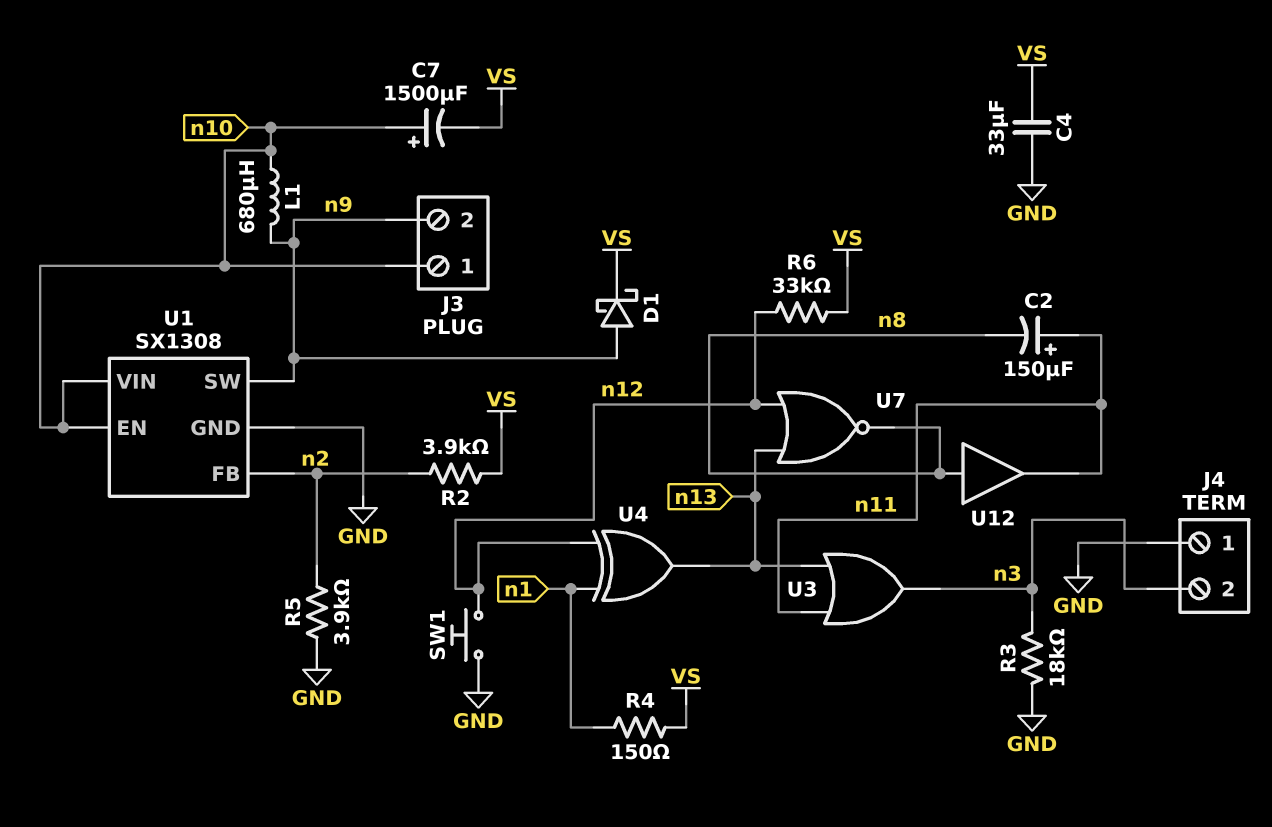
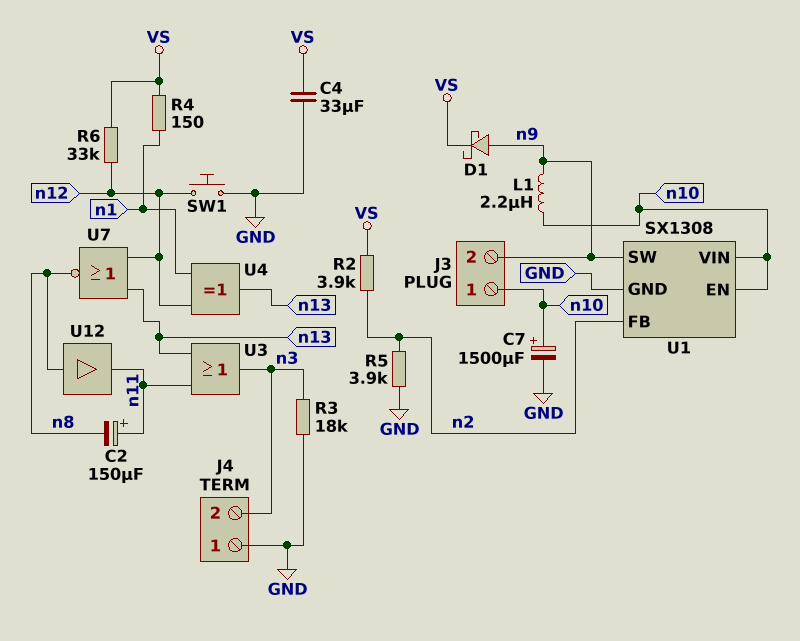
C7: 1500uF (plus n10, minus VS) -> 1500uF (plus n10, minus GND)
L1: 680uH (n9, n10) -> 2.2uH (n9, n10)

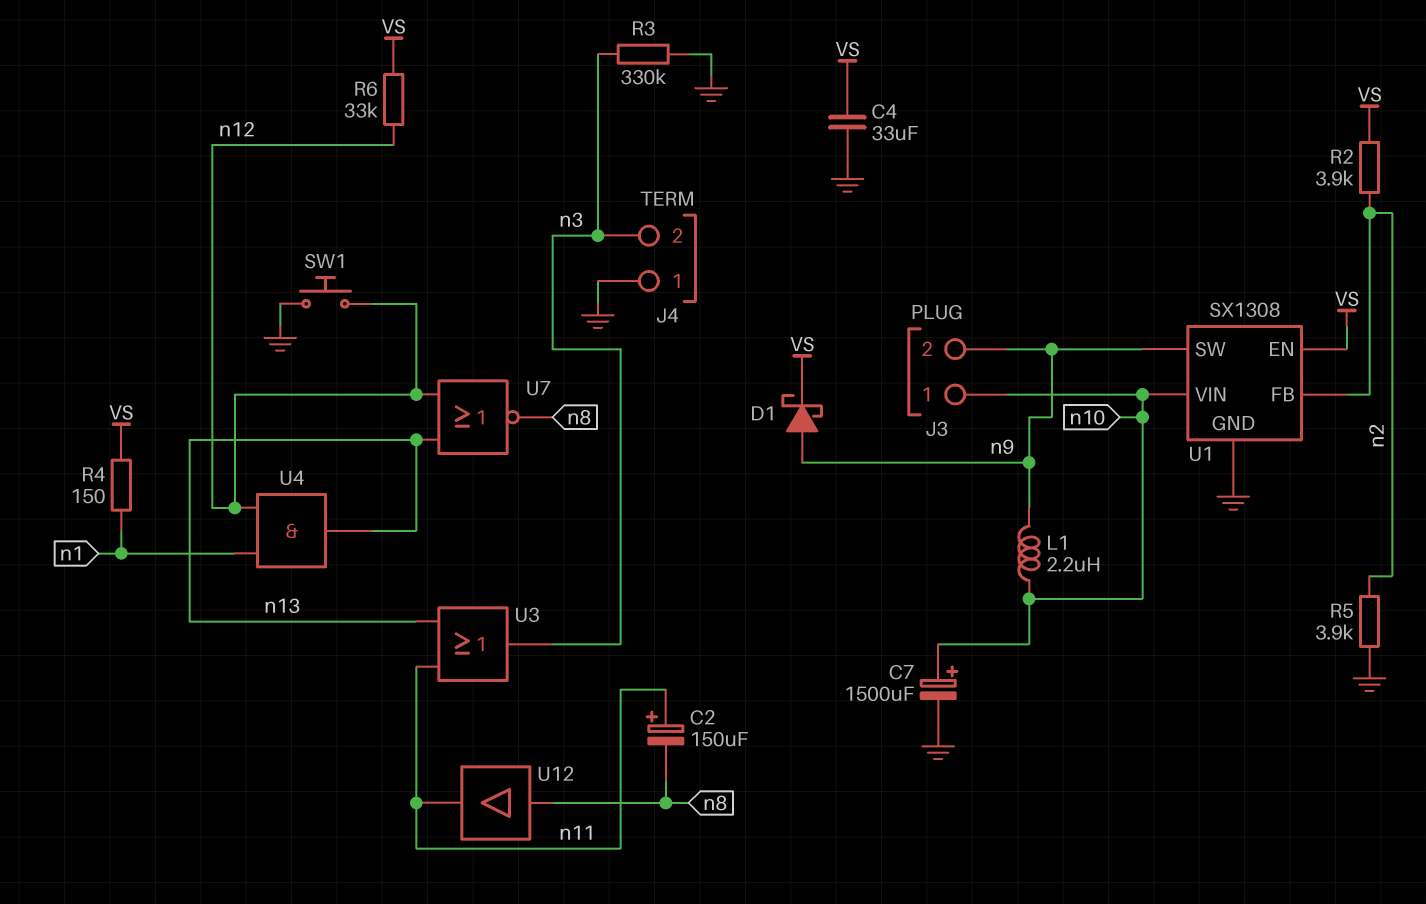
R3: 18k (GND, n3) -> 330k (GND, n3)
U1 pin EN: n10 -> VS
U4: XOR (in n1, in n12, out n13) -> AND (in n1, in n12, out n13)

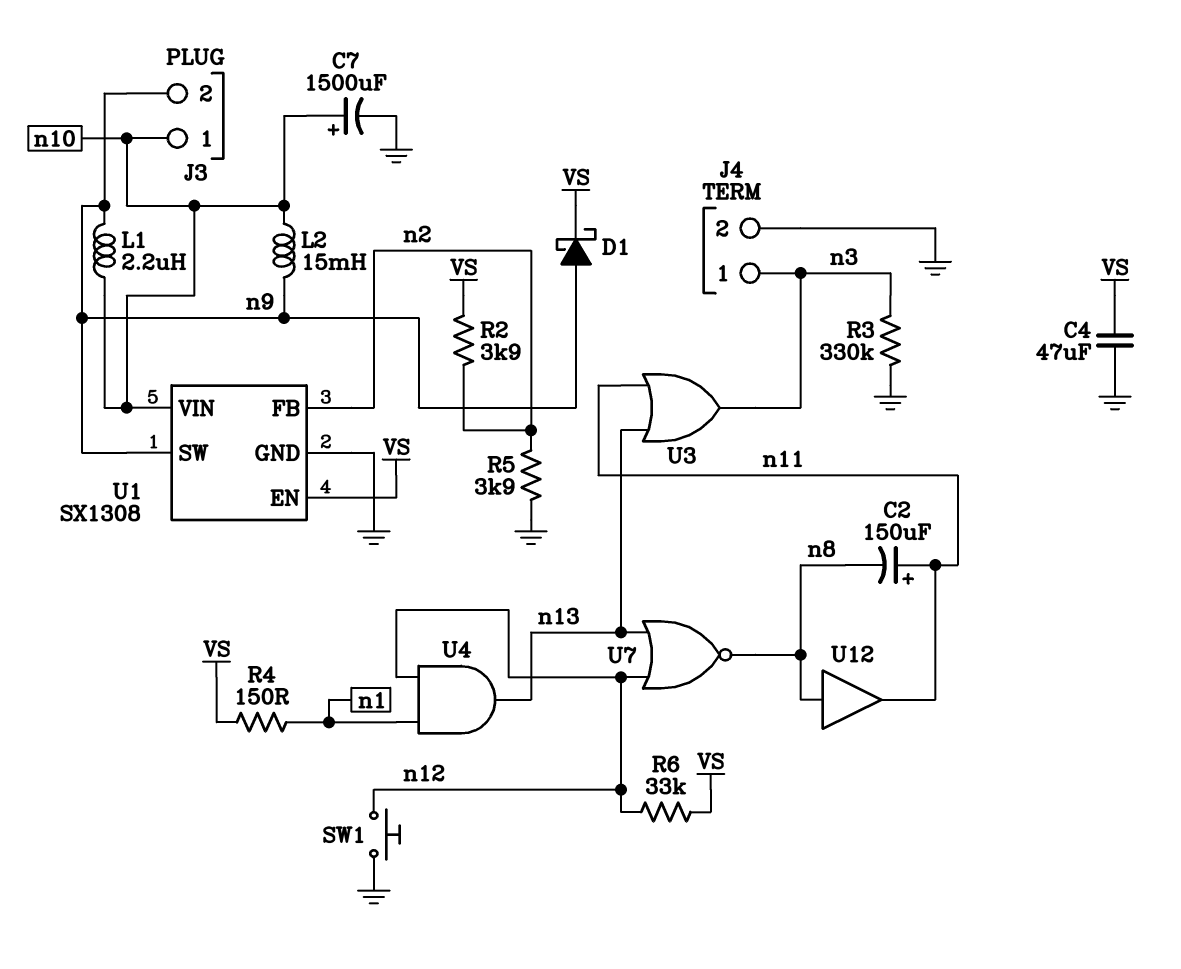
C4: 33uF (GND, VS) -> 47uF (GND, VS)
J4 pin 1: GND -> n3
J4 pin 2: n3 -> GND
L2: none -> 15mH (n9, n10)

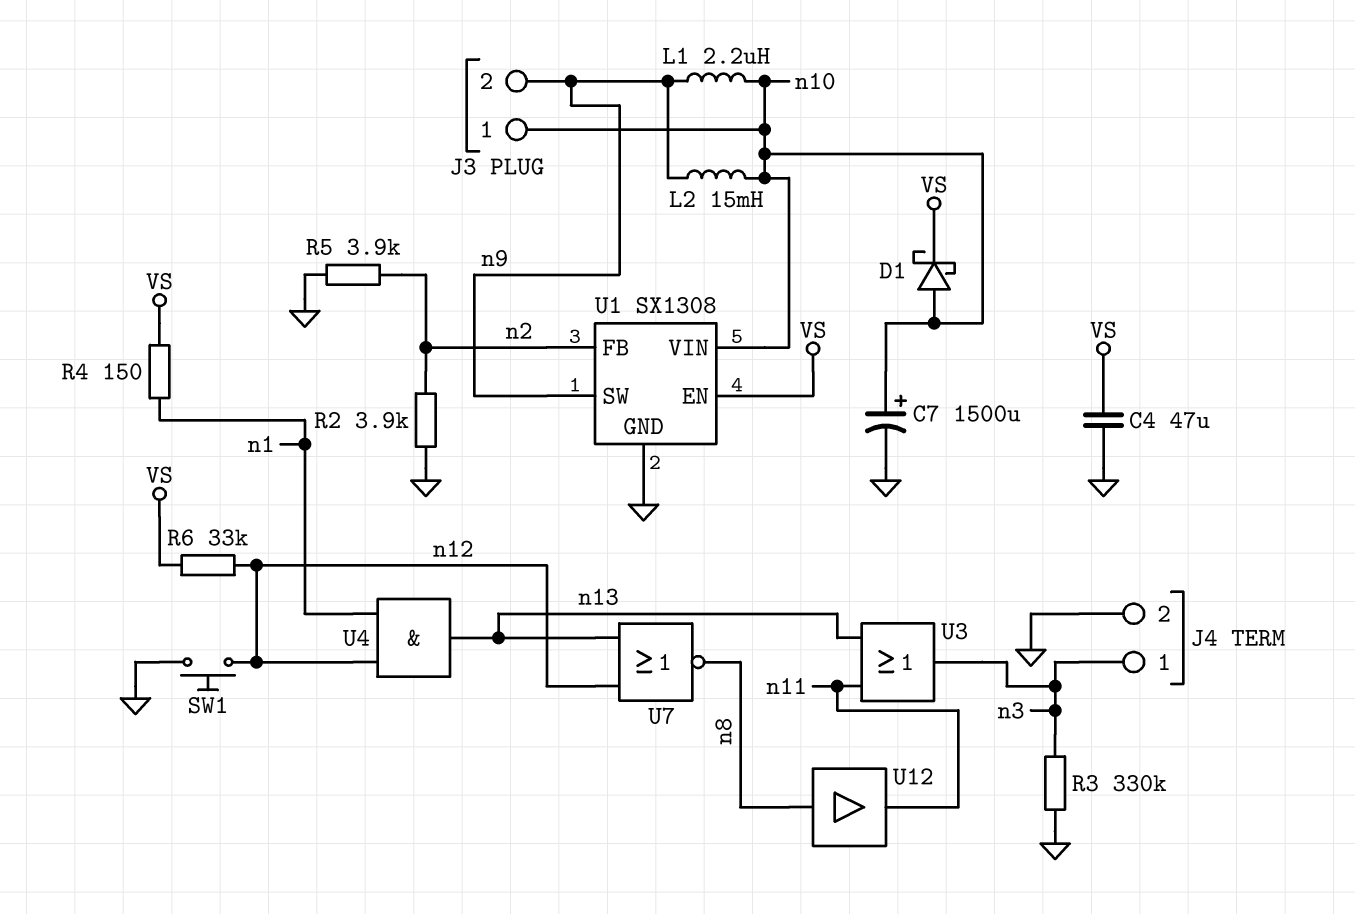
C2: 150uF (plus n11, minus n8) -> none
D1: schottky (A n9, K VS) -> schottky (A n10, K VS)
R2: 3.9k (VS, n2) -> 3.9k (GND, n2)

